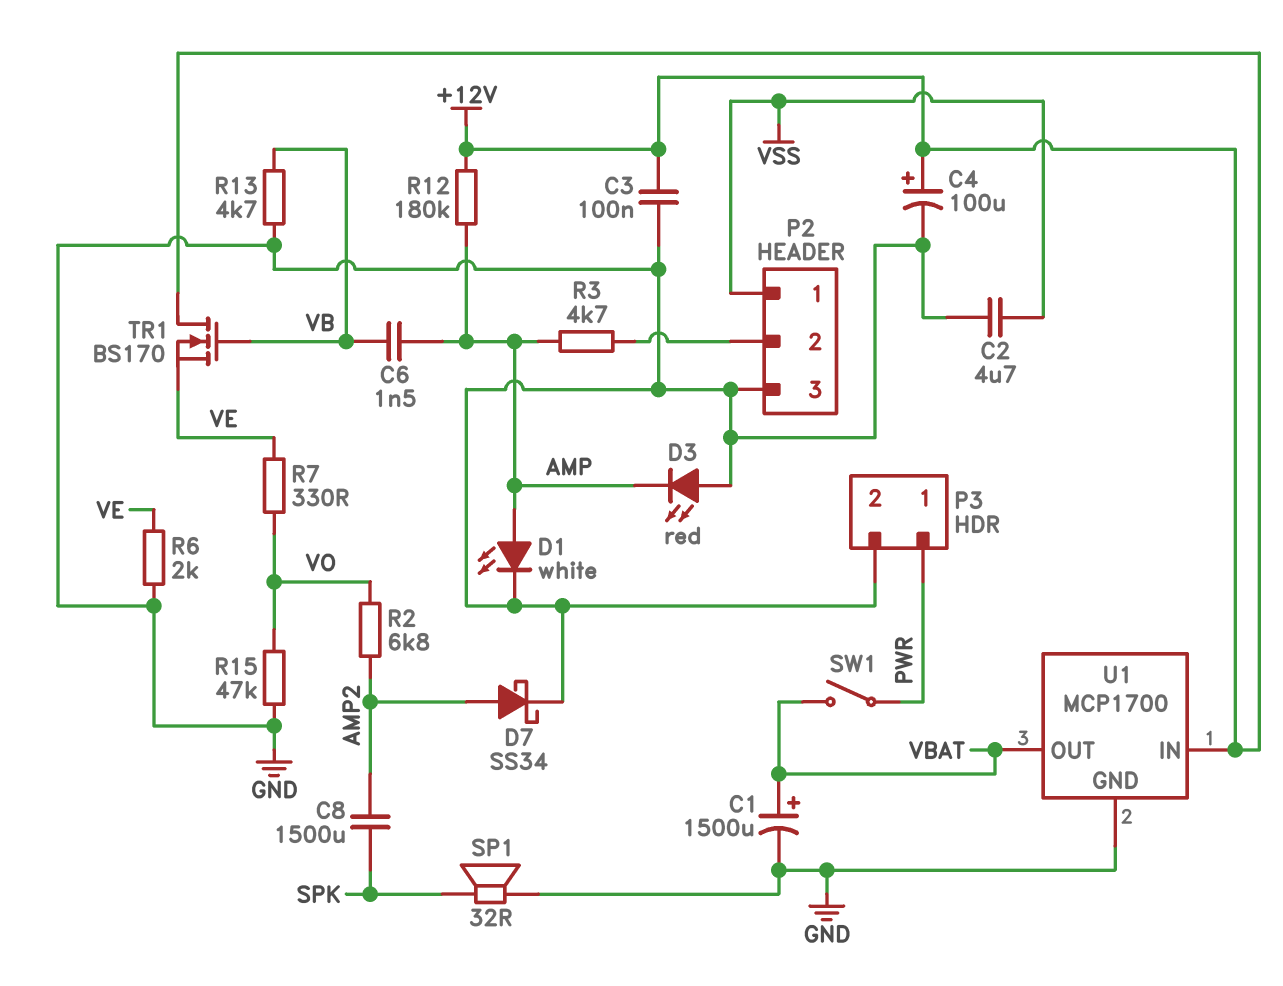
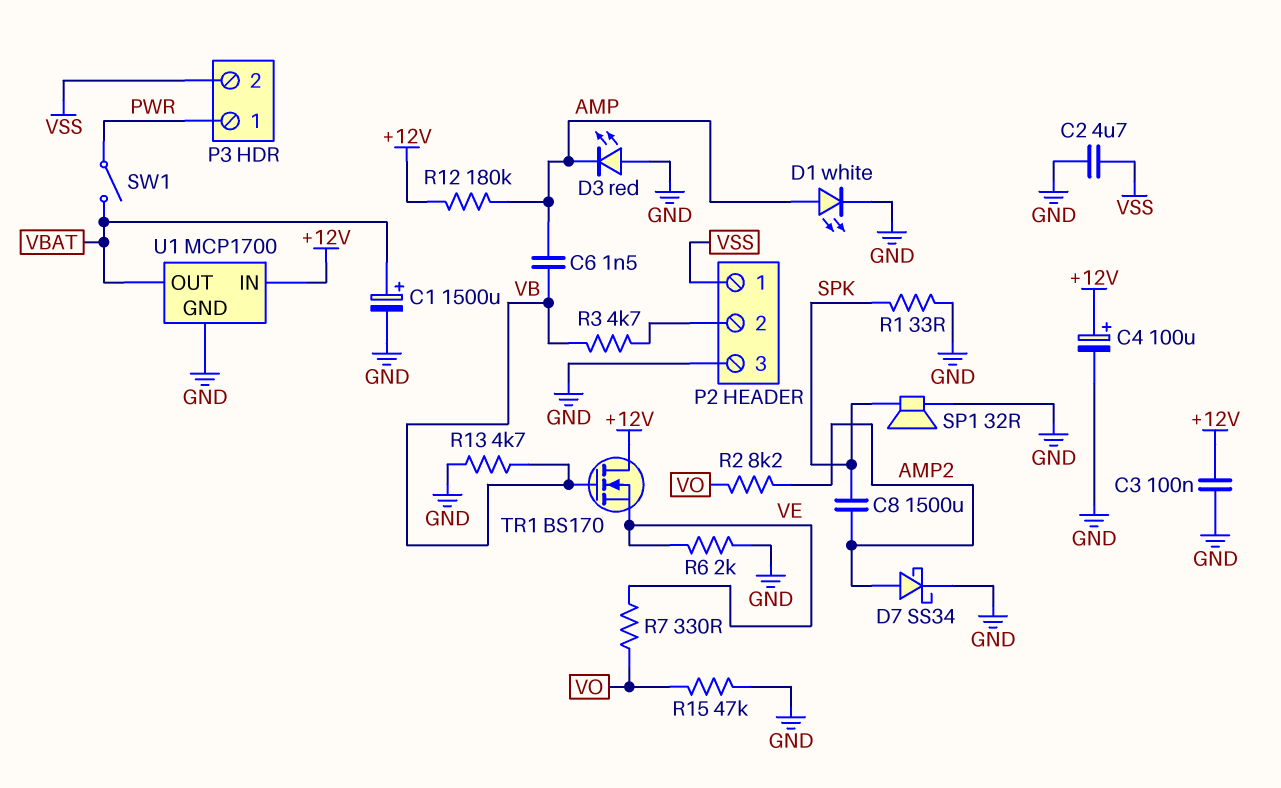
P3 pin 2: GND -> VSS
R1: none -> 33 (GND, SPK)
R2: 6.8k (AMP2, VO) -> 8.2k (AMP2, VO)
R3: 4.7k (AMP, P2/2) -> 4.7k (P2/2, VB)

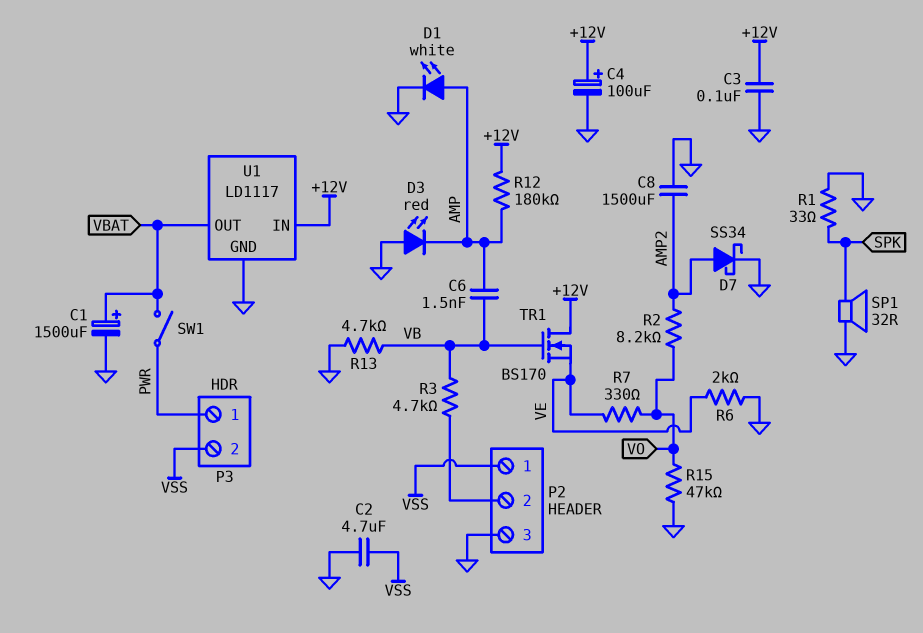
C8: 1500uF (AMP2, SPK) -> 1500uF (AMP2, GND)
U1: MCP1700 -> LD1117

